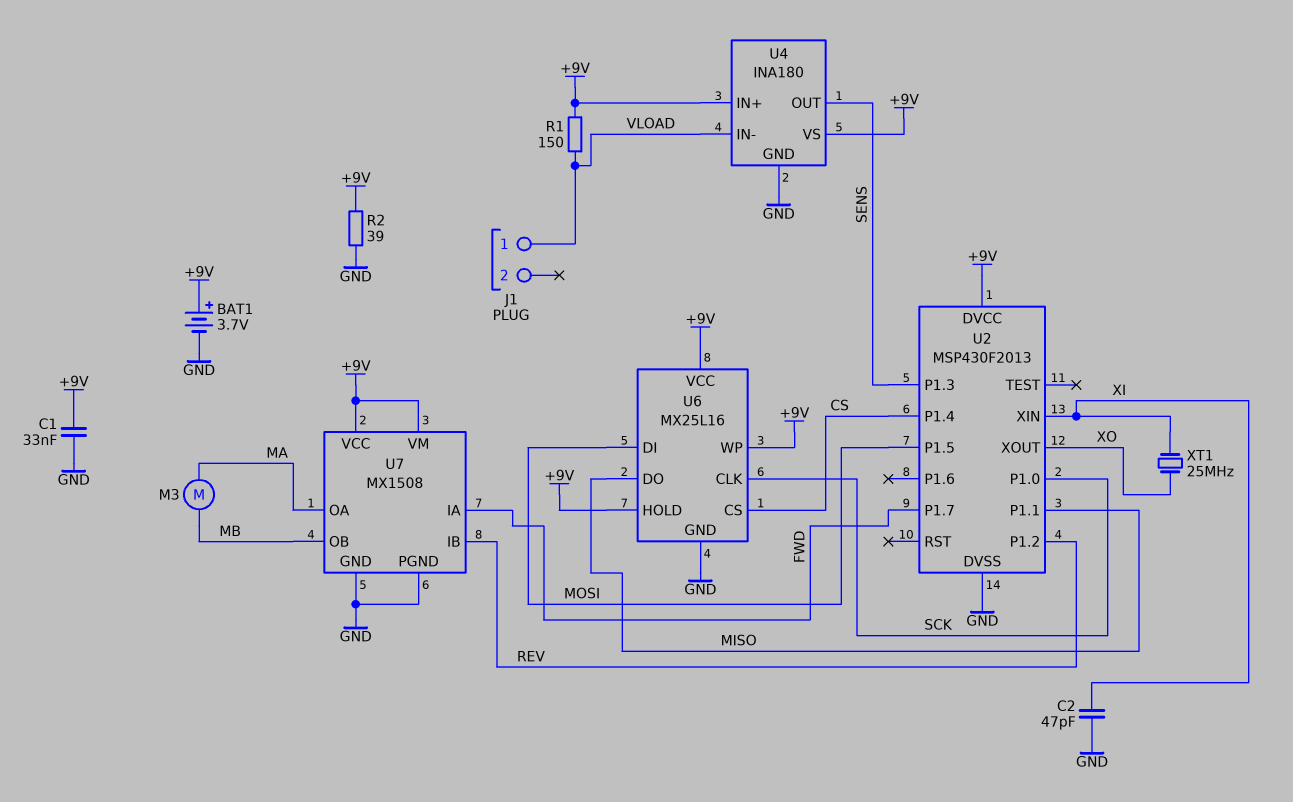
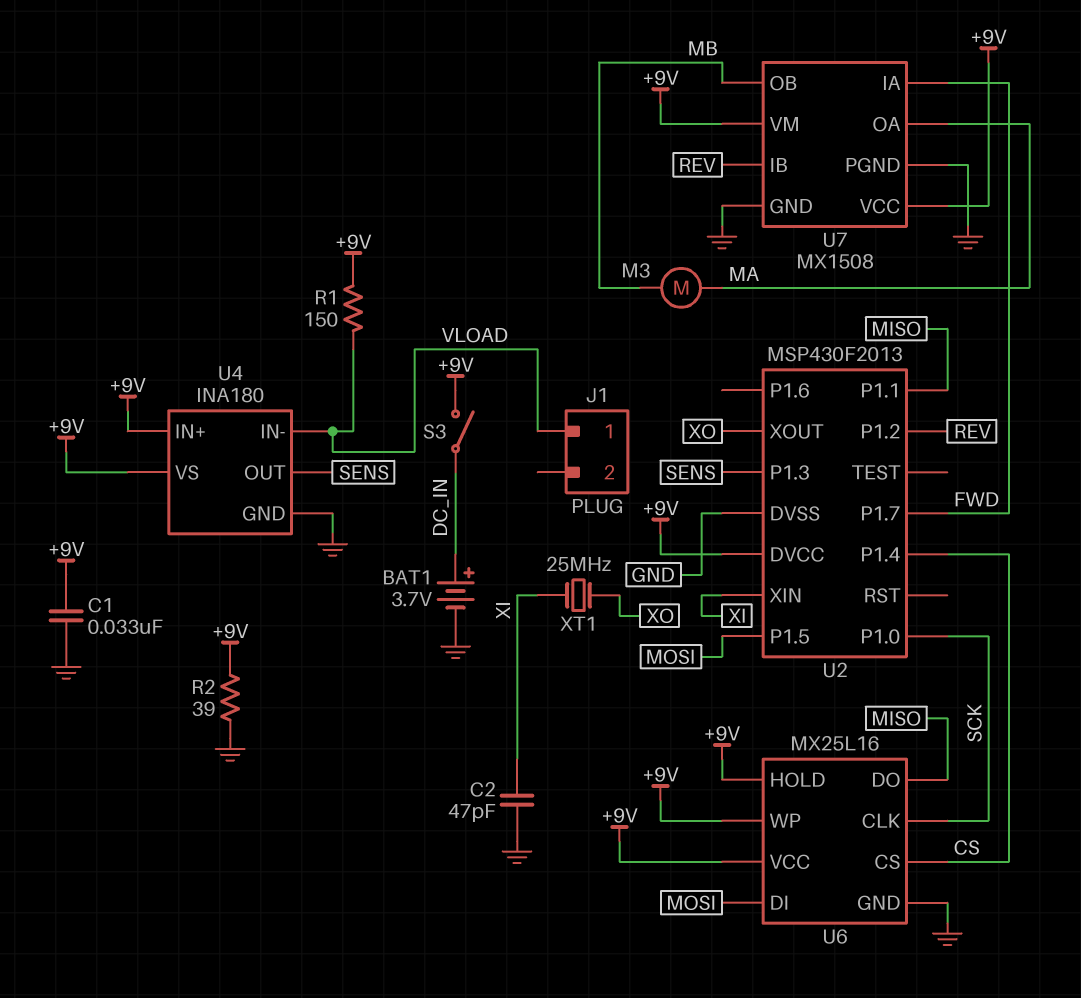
BAT1: 3.7V (plus +9V, minus GND) -> 3.7V (plus DC_IN, minus GND)
S3: none -> switch (+9V, DC_IN)

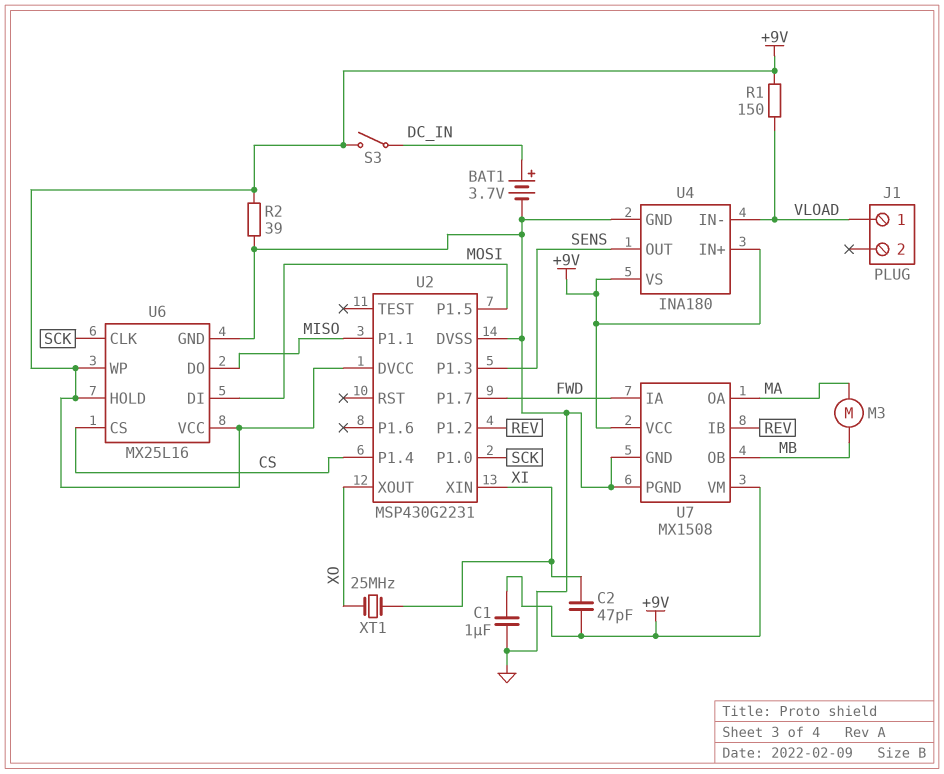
C1: 33nF (+9V, GND) -> 1uF (+9V, GND)
C2: 47pF (GND, XI) -> 47pF (+9V, XI)
U2: MSP430F2013 -> MSP430G2231

